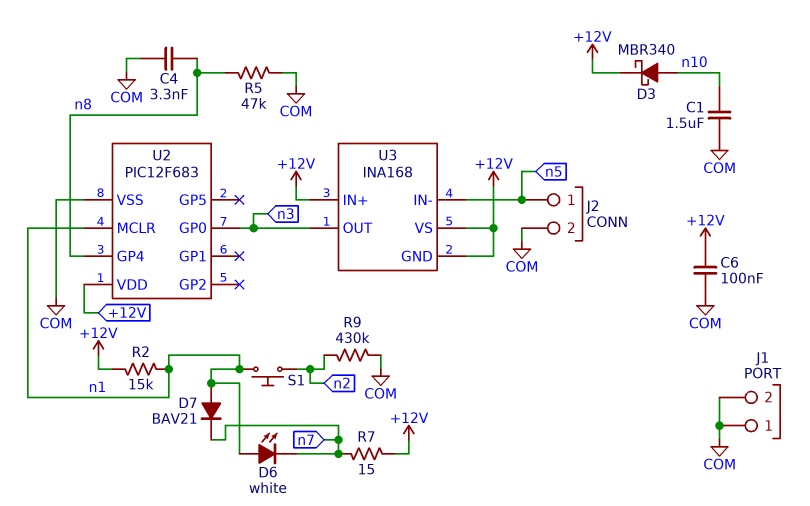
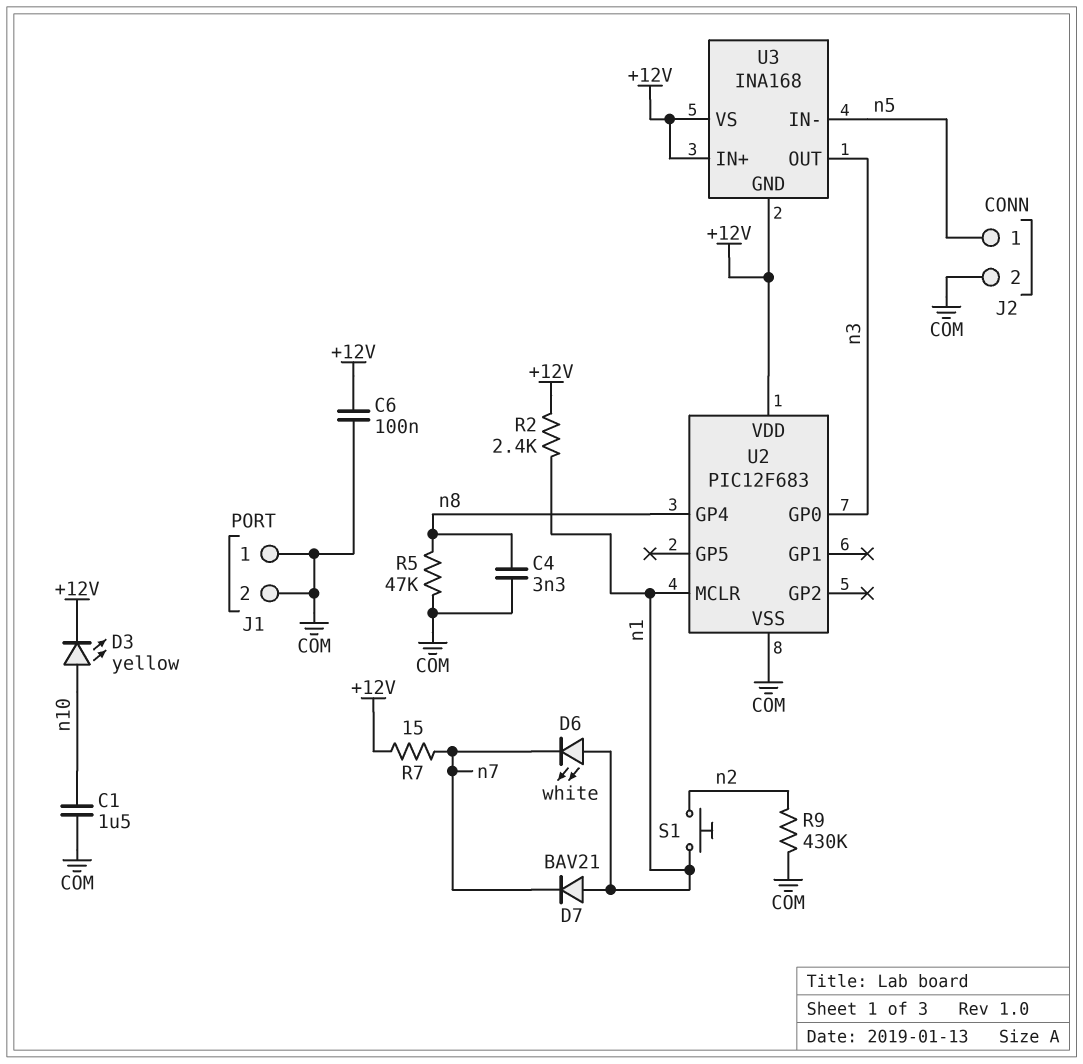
D3: schottky MBR340 (A n10, K +12V) -> LED yellow (A n10, K +12V)
R2: 15k (+12V, n1) -> 2.4k (+12V, n1)

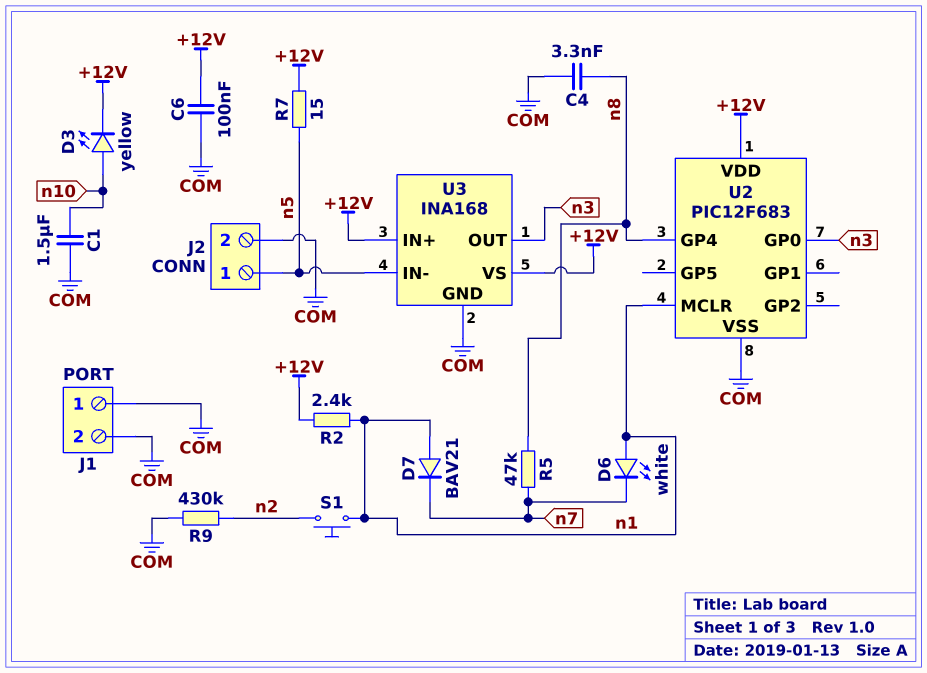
R5: 47k (COM, n8) -> 47k (n7, n8)
R7: 15 (+12V, n7) -> 15 (+12V, n5)
U3 pin GND: +12V -> COM

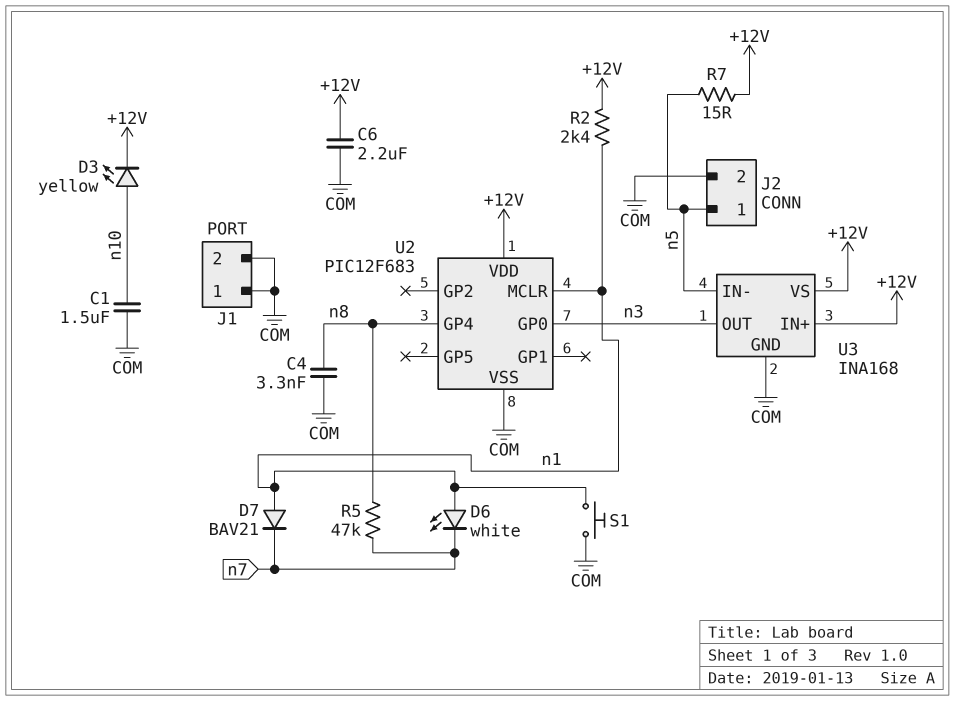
C6: 100nF (+12V, COM) -> 2.2uF (+12V, COM)
R9: 430k (COM, n2) -> none
S1: button (n1, n2) -> button (COM, n1)

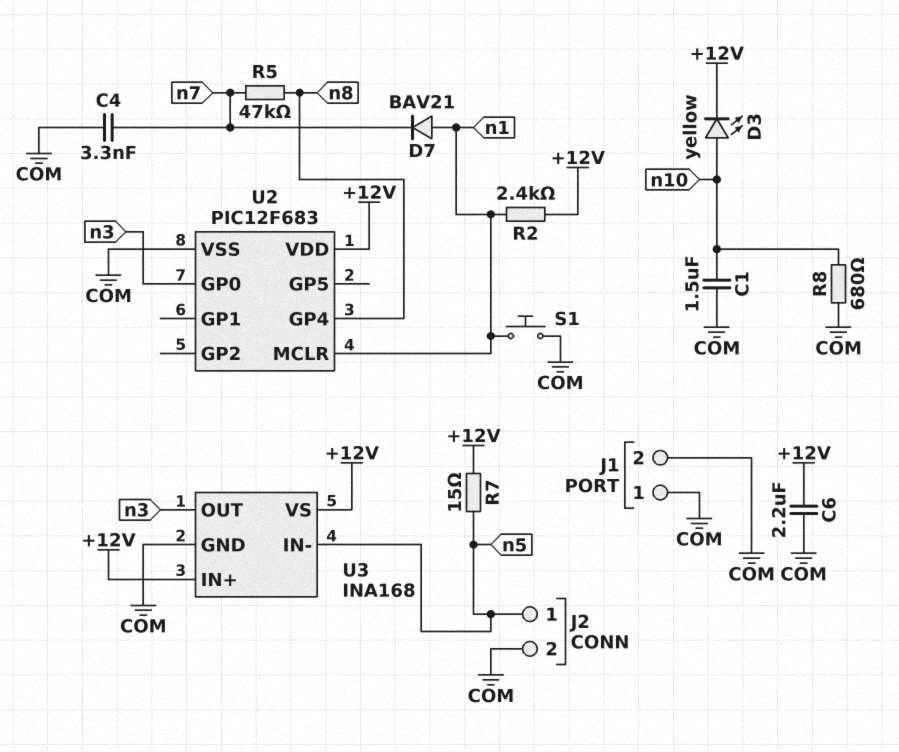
C4: 3.3nF (COM, n8) -> 3.3nF (COM, n7)
D6: LED white (A n1, K n7) -> none
R8: none -> 680 (COM, n10)

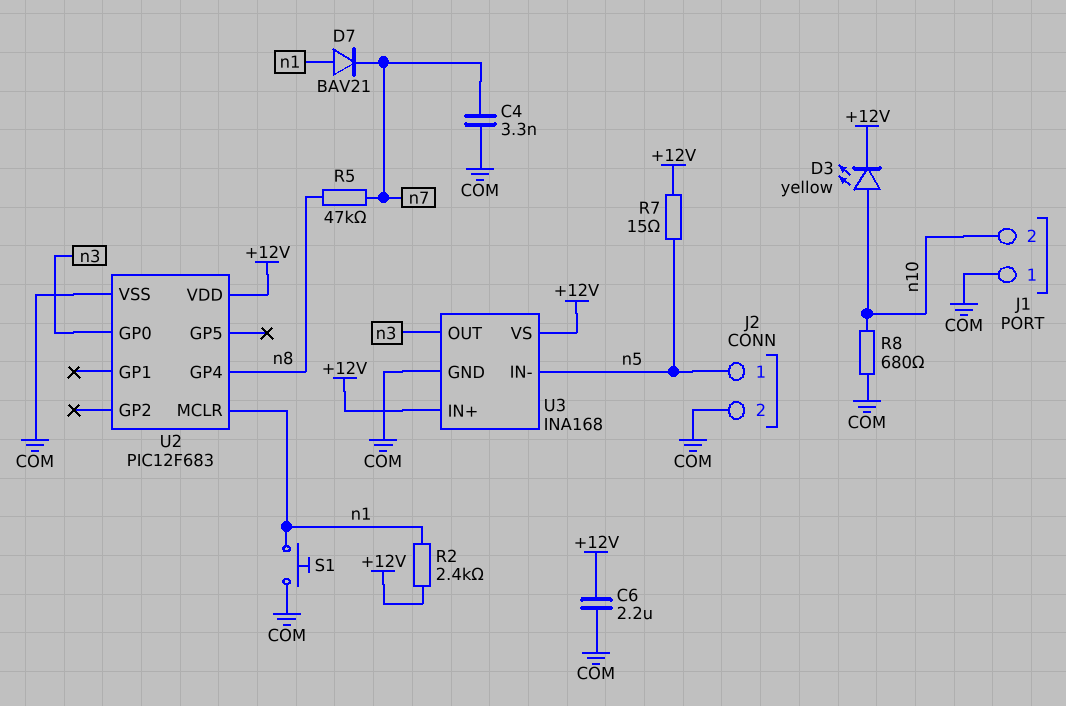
C1: 1.5uF (COM, n10) -> none
J1 pin 2: COM -> n10

